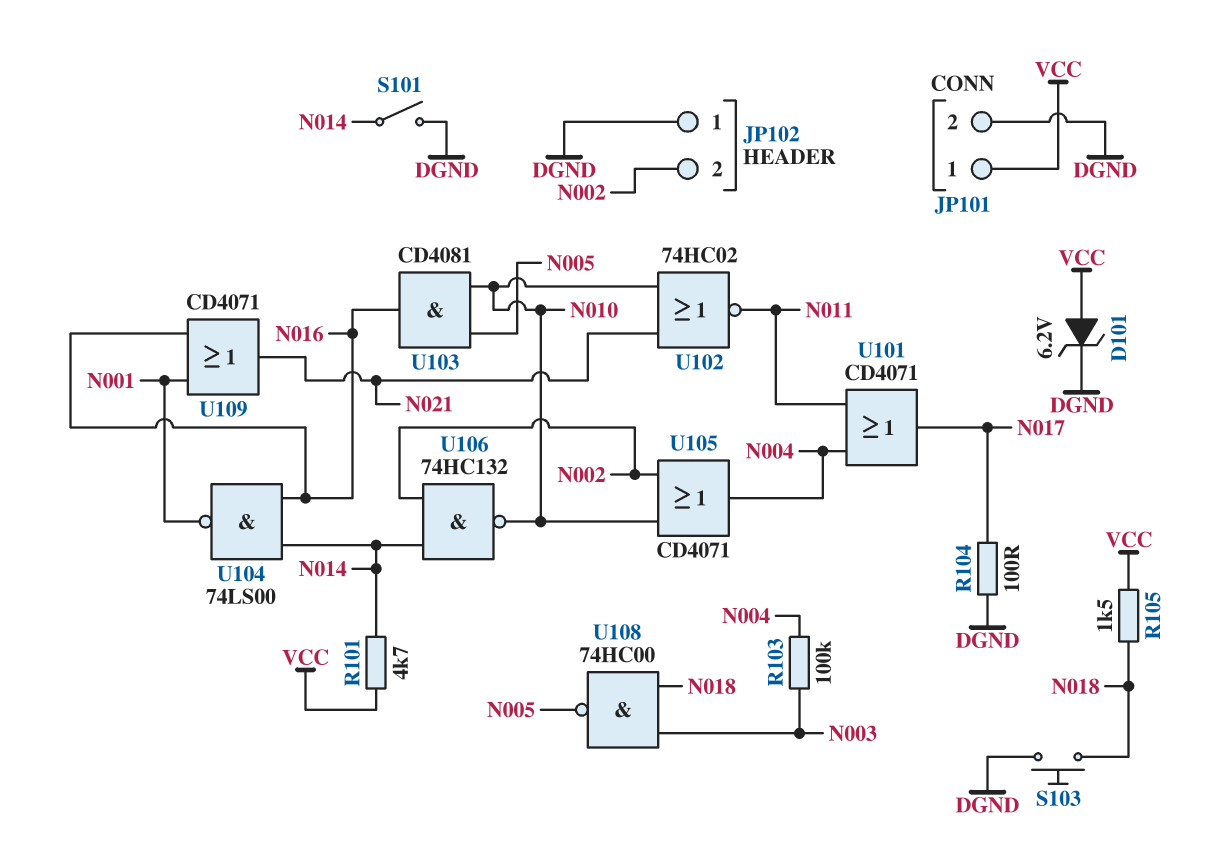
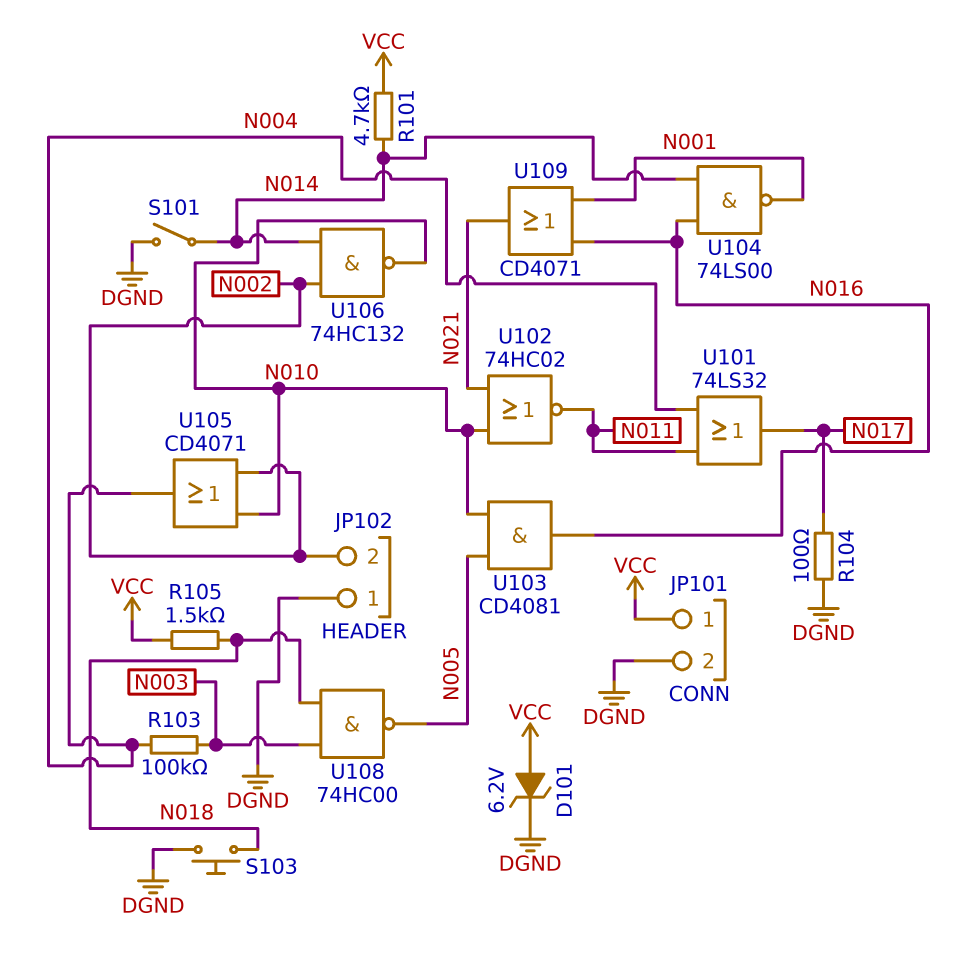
U101: OR CD4071 (in N004, in N011, out N017) -> OR 74LS32 (in N004, in N011, out N017)

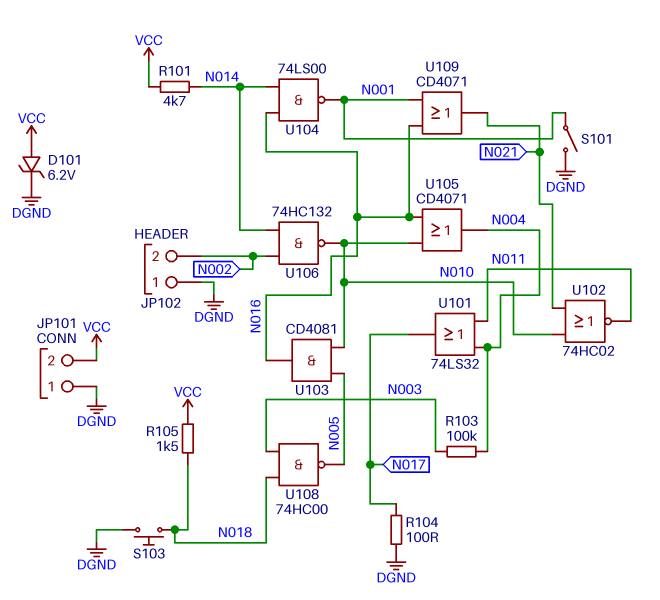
JP101 pin 1: VCC -> DGND
JP101 pin 2: DGND -> VCC
S101: switch (DGND, N014) -> switch (DGND, N001)
U105: OR CD4071 (in N002, in N010, out N004) -> OR CD4071 (in N010, in N016, out N004)

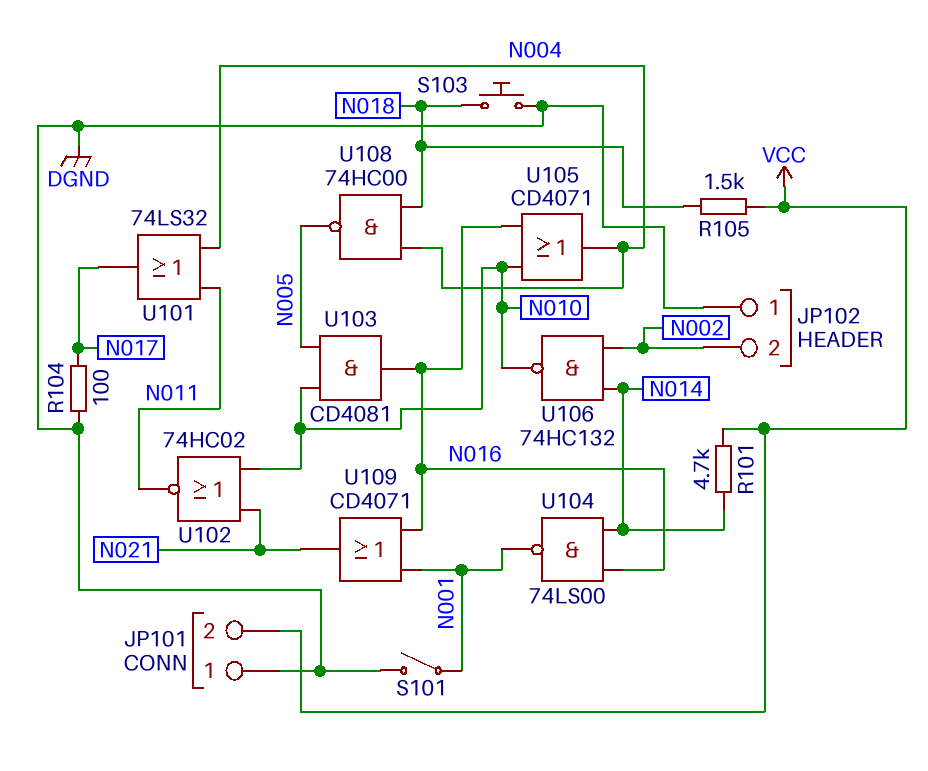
D101: zener 6.2V (A VCC, K DGND) -> none
R103: 100k (N003, N004) -> none
U108: NAND 74HC00 (in N003, in N018, out N005) -> NAND 74HC00 (in N004, in N018, out N005)

